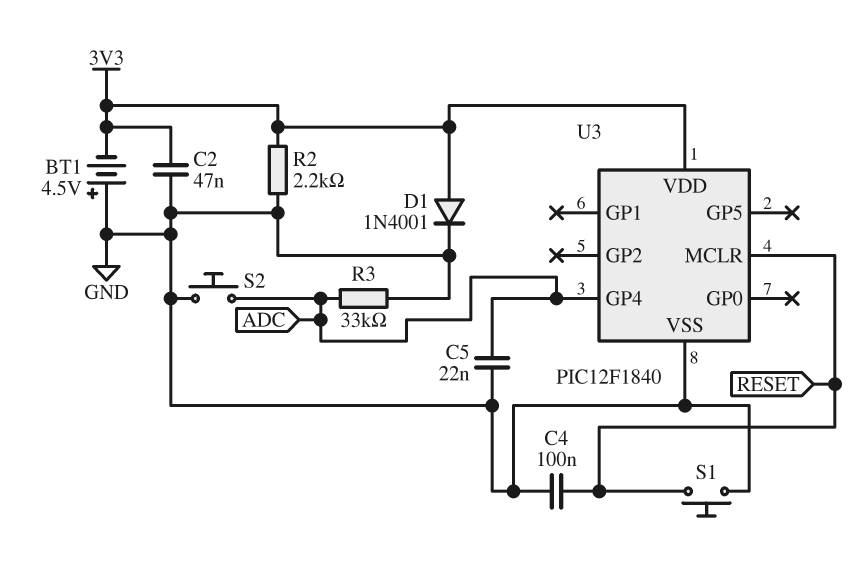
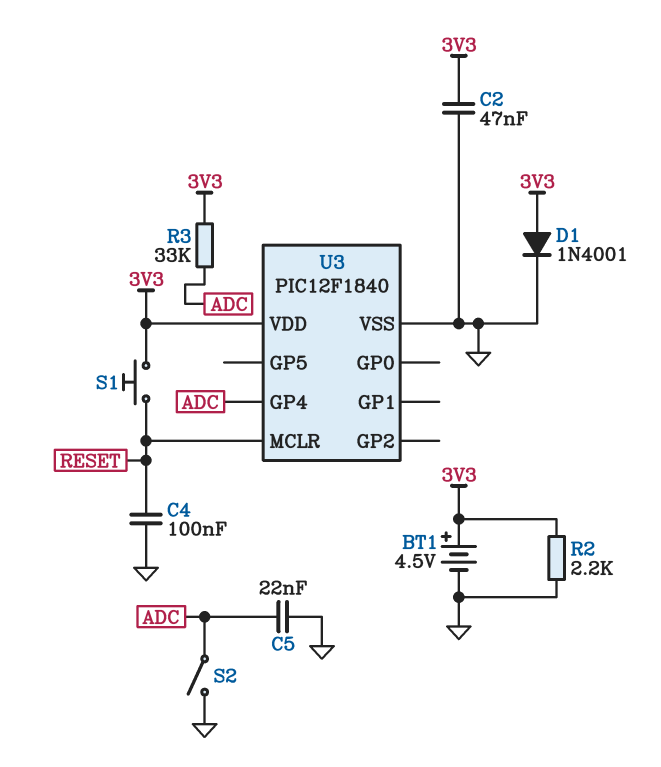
BT1: 4.5V (plus GND, minus 3V3) -> 4.5V (plus 3V3, minus GND)
R3: 33k (ADC, GND) -> 33k (3V3, ADC)
S1: button (GND, RESET) -> button (3V3, RESET)
S2: button (ADC, GND) -> switch (ADC, GND)

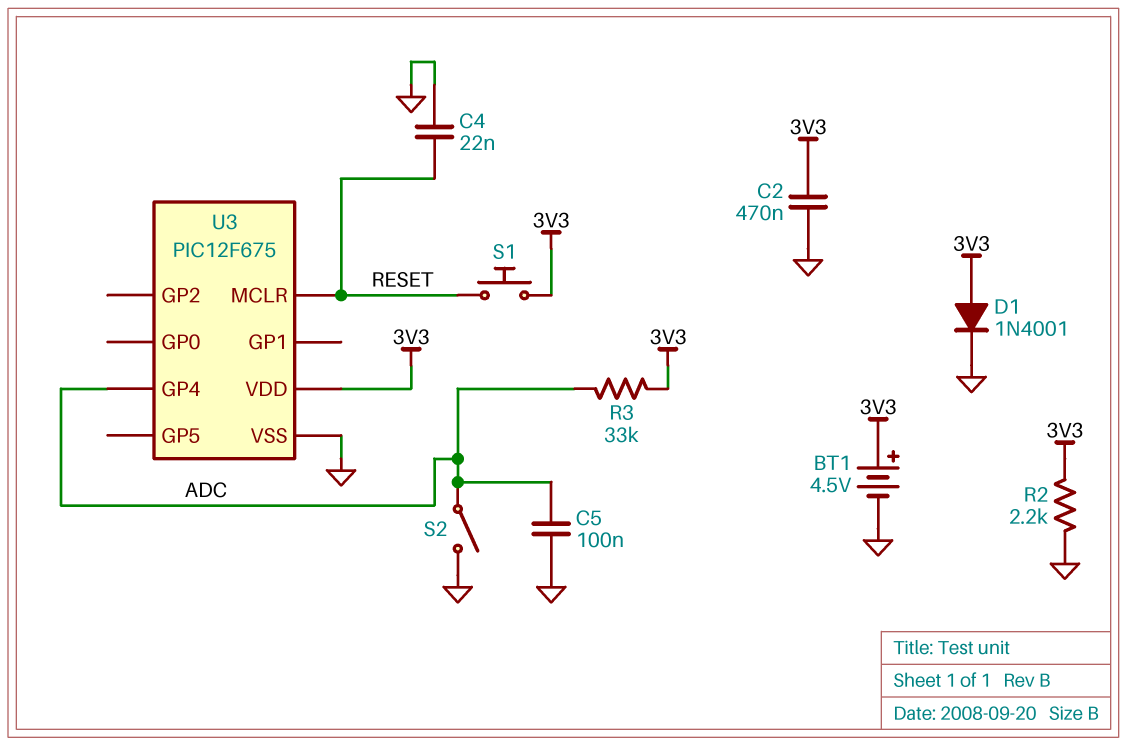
C2: 47nF (3V3, GND) -> 470nF (3V3, GND)
C4: 100nF (GND, RESET) -> 22nF (GND, RESET)
C5: 22nF (ADC, GND) -> 100nF (ADC, GND)
U3: PIC12F1840 -> PIC12F675

